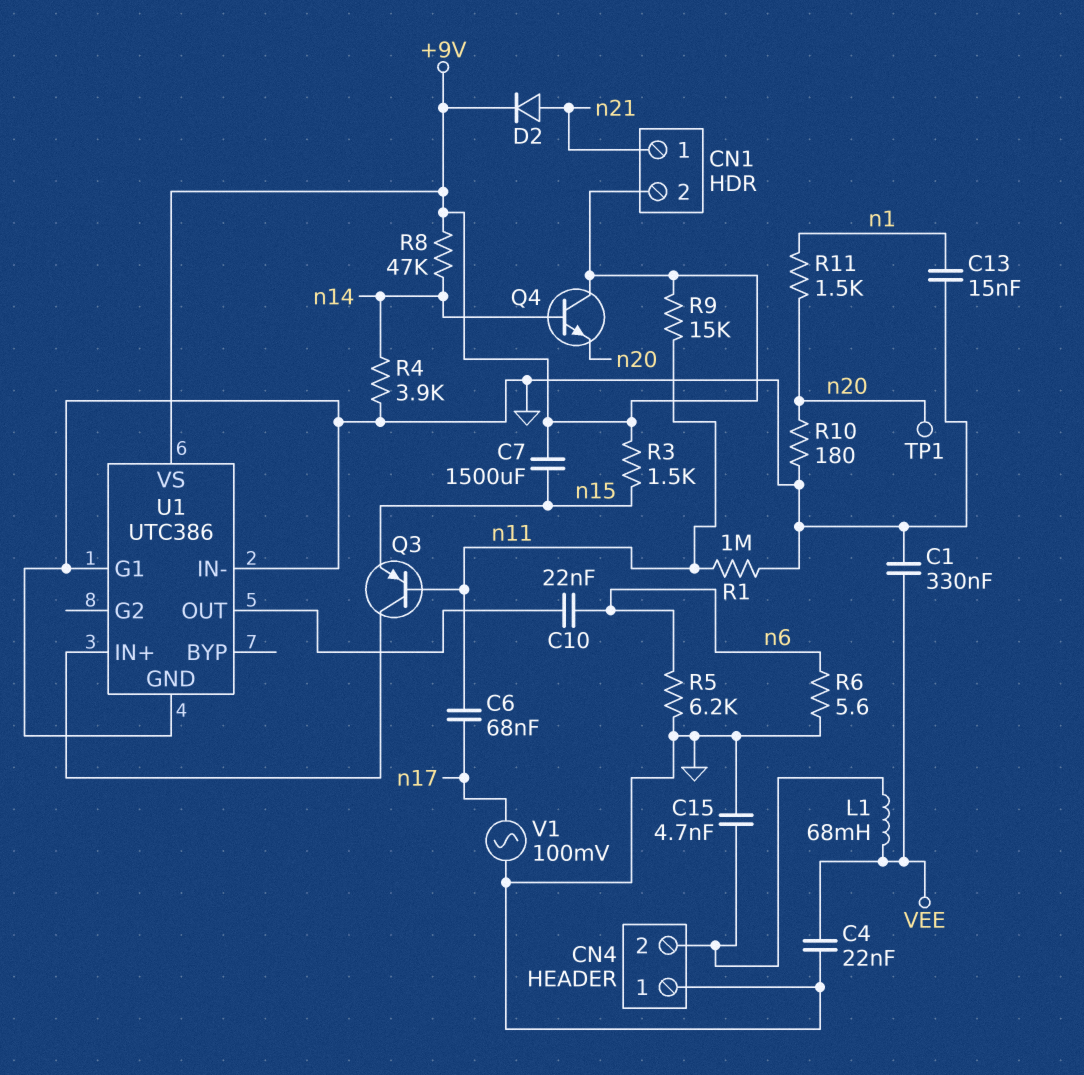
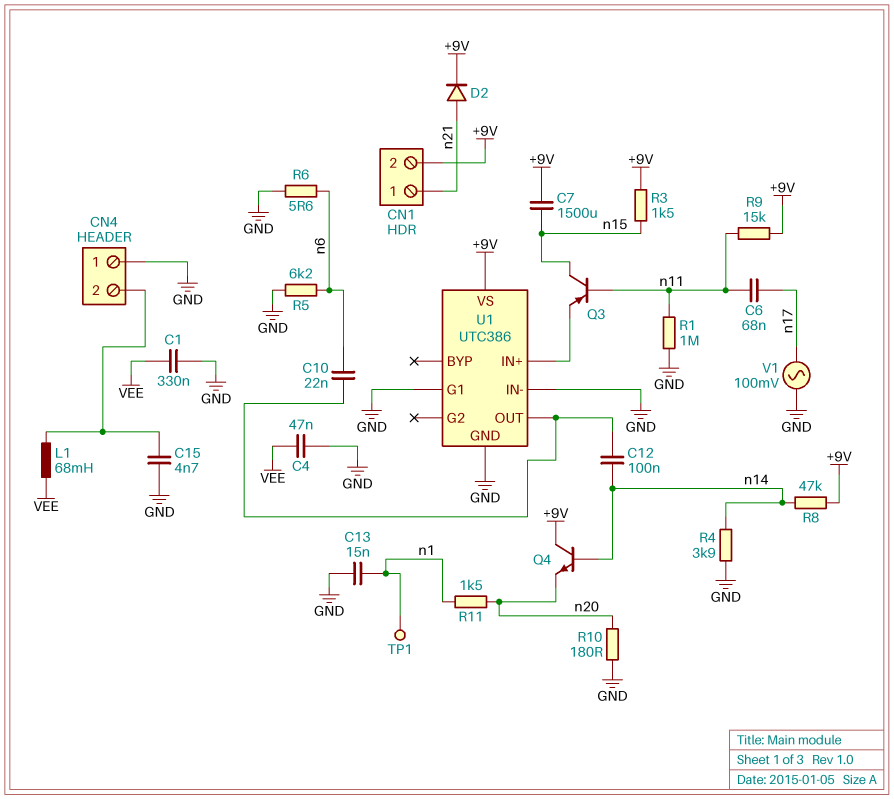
C4: 22nF (GND, VEE) -> 47nF (GND, VEE)
C12: none -> 100nF (U1/OUT, n14)
Q3: PNP (B n11, C U1/IN+, E n15) -> PNP (B n11, C n15, E U1/IN+)
TP1: test point (n20) -> test point (n1)

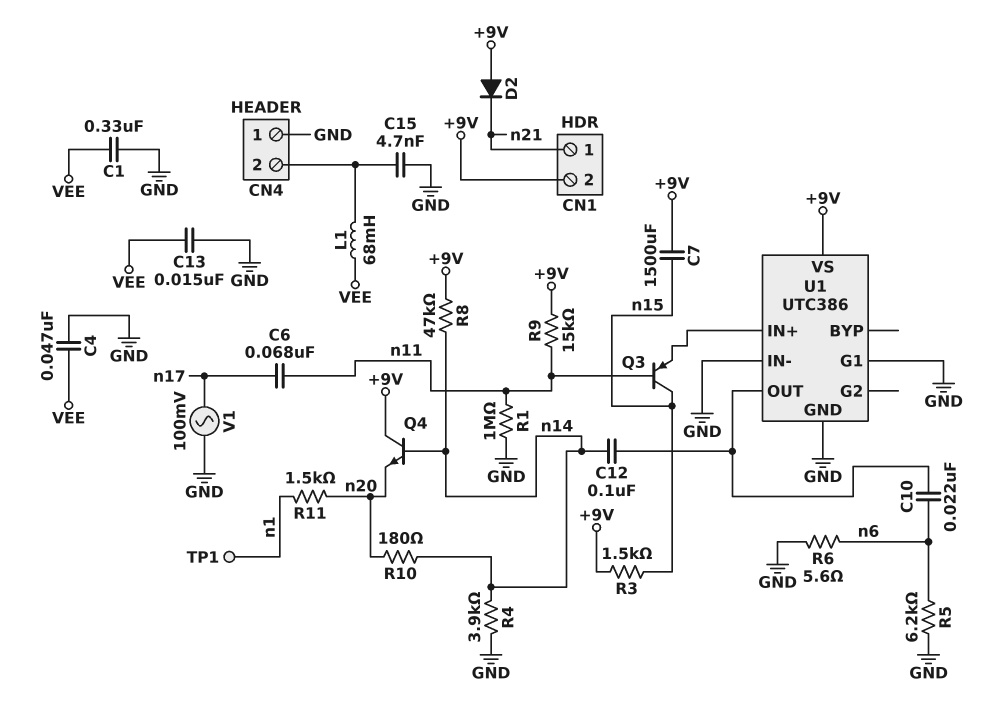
C13: 15nF (GND, n1) -> 15nF (GND, VEE)
D2: diode (A n21, K +9V) -> diode (A +9V, K n21)
R10: 180 (GND, n20) -> 180 (n14, n20)

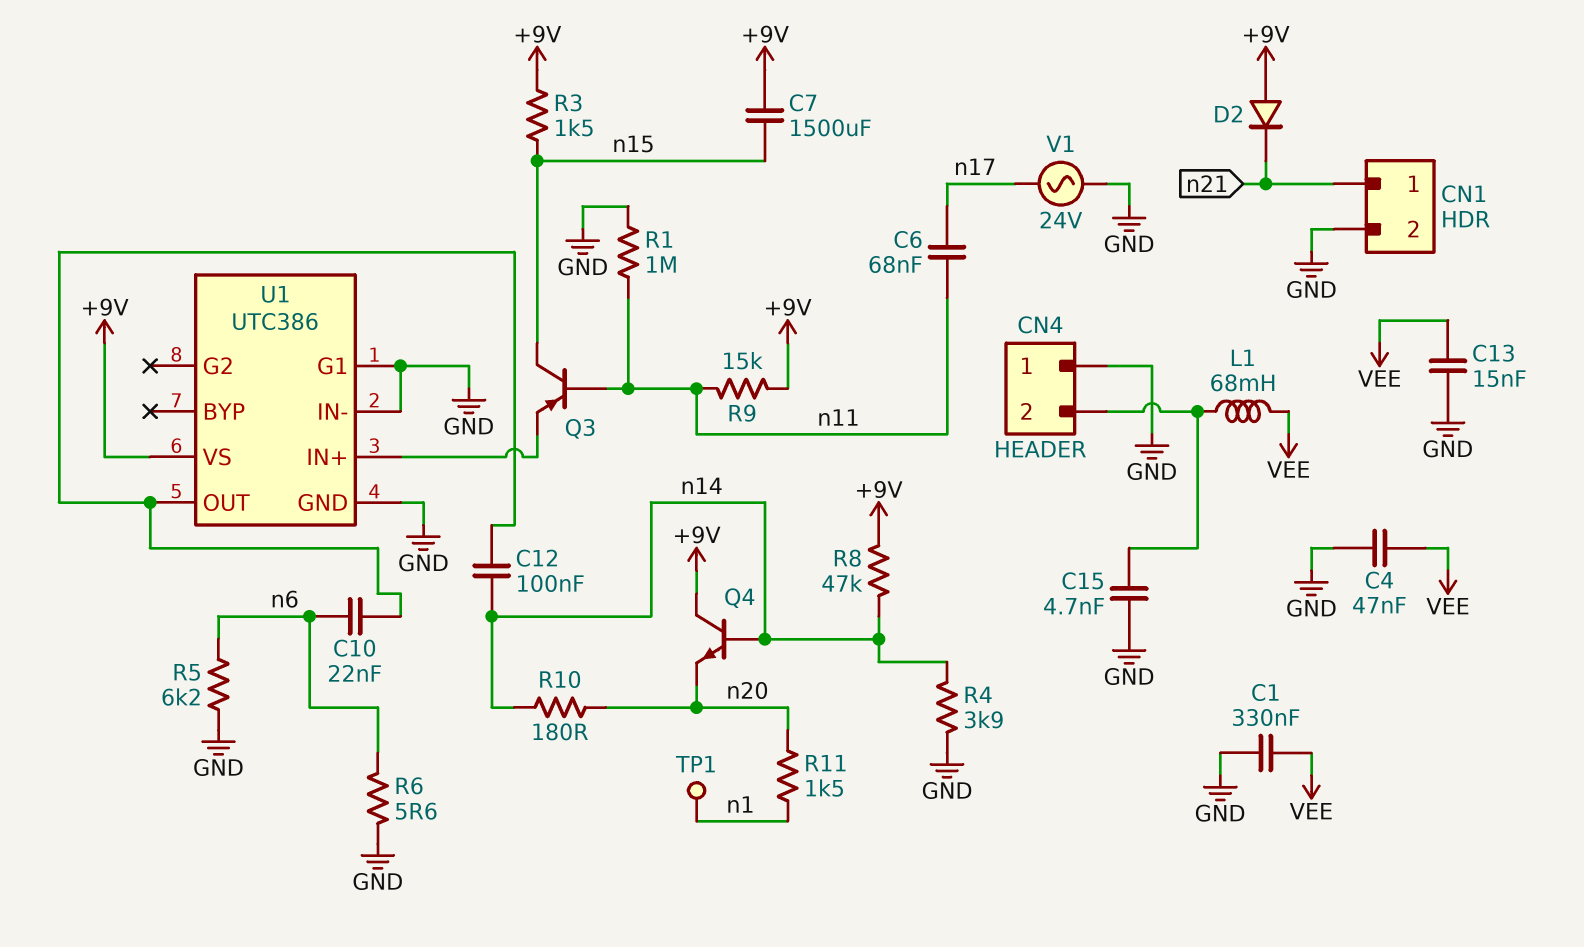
CN1 pin 2: +9V -> GND
V1: AC 100mV (GND, n17) -> AC 24V (GND, n17)

